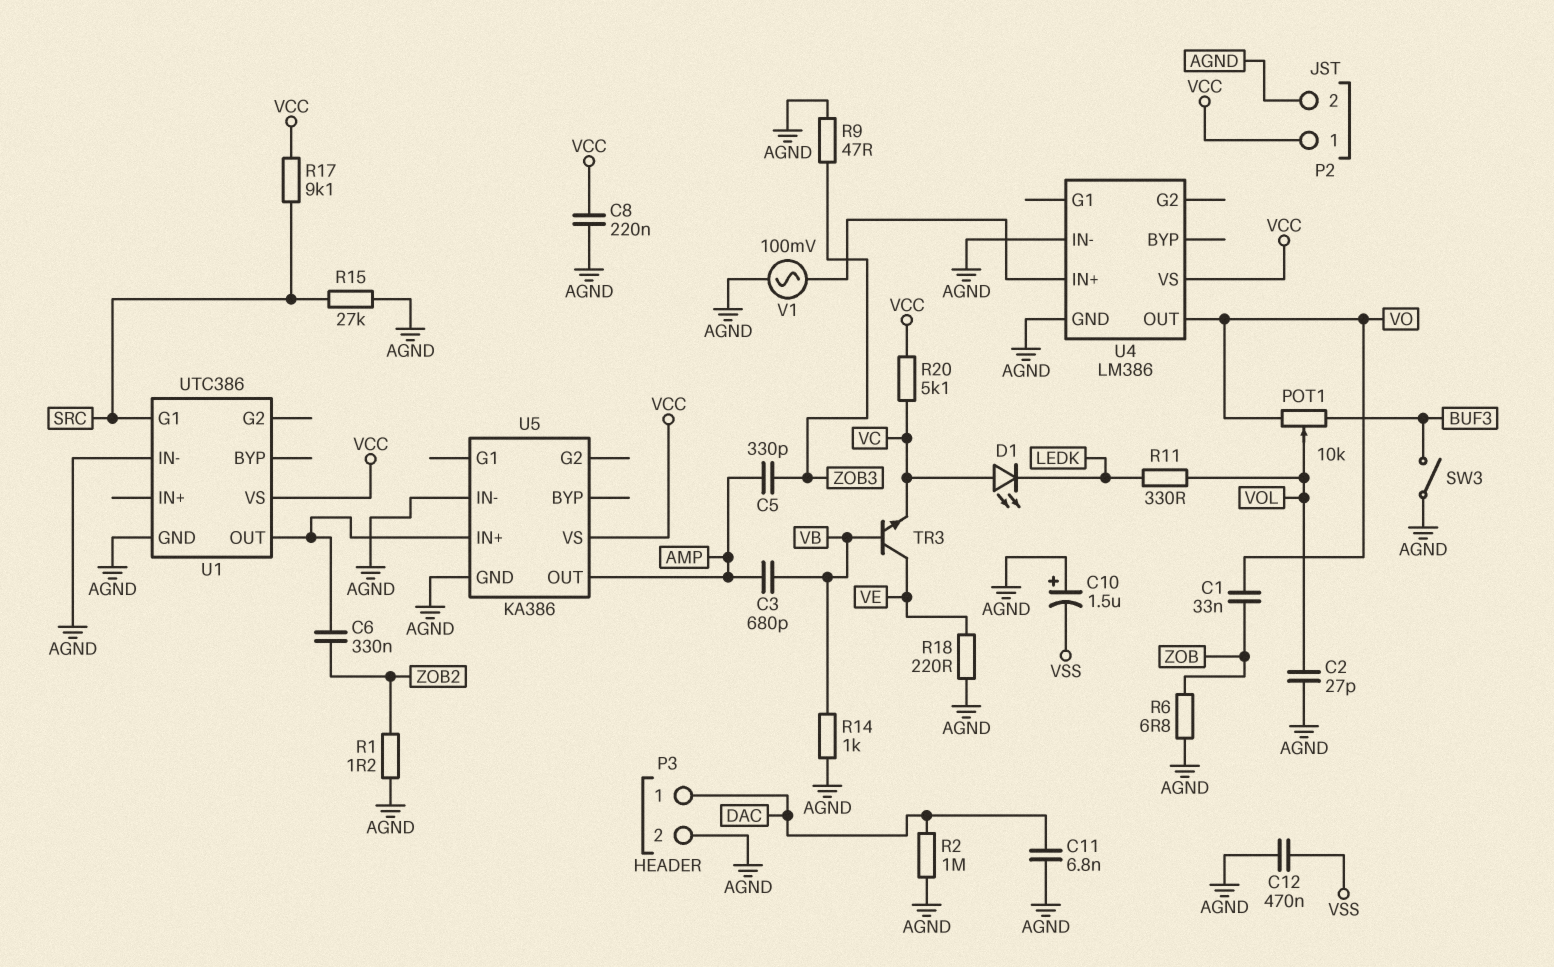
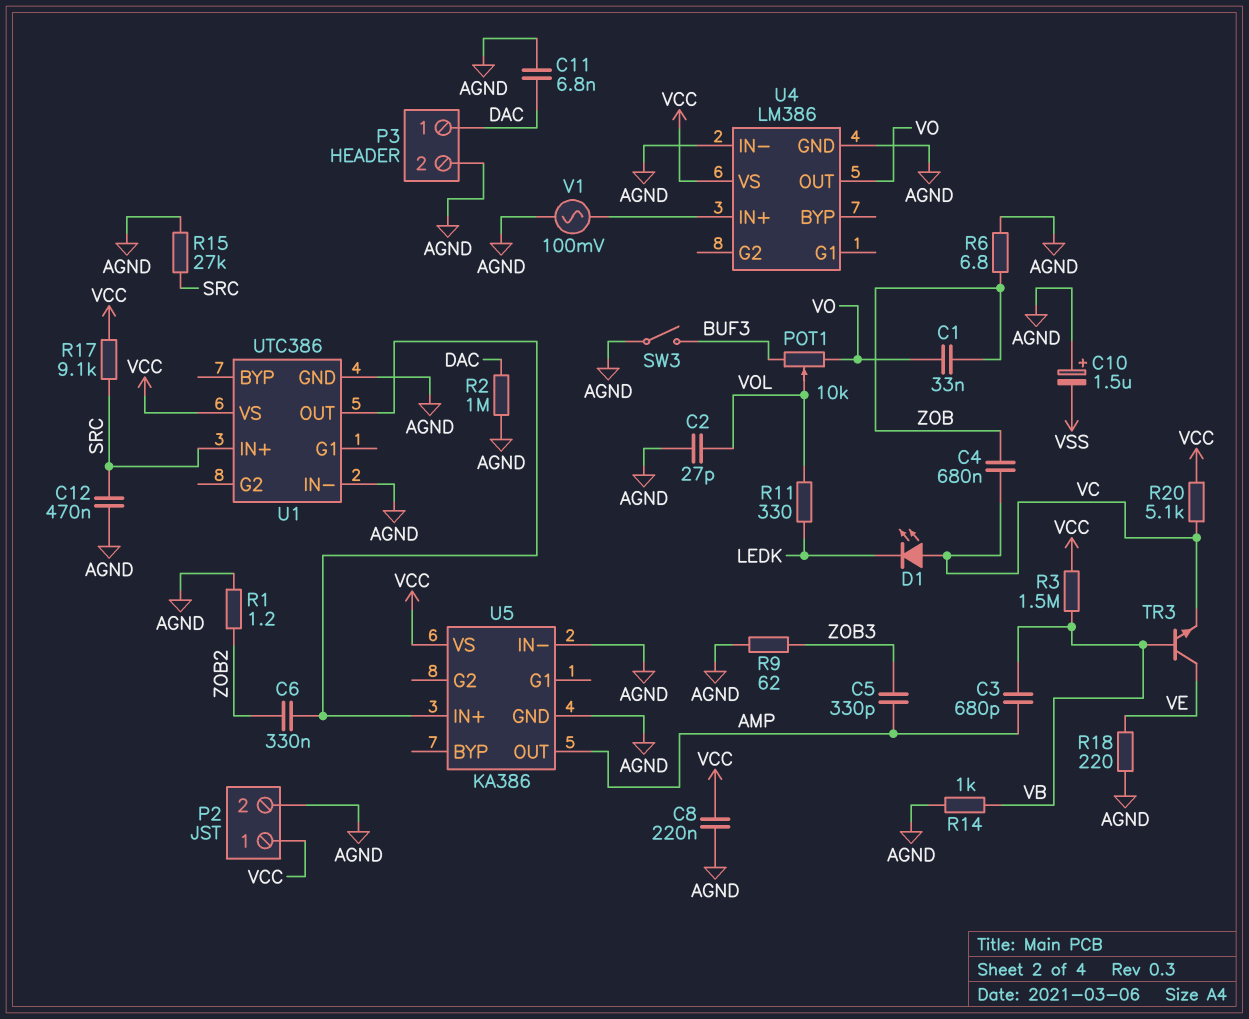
C4: none -> 680nF (VC, ZOB)
C12: 470nF (AGND, VSS) -> 470nF (AGND, SRC)
R3: none -> 1.5M (VB, VCC)
R9: 47 (AGND, ZOB3) -> 62 (AGND, ZOB3)
U1 pin G1: SRC -> none
U1 pin IN+: none -> SRC

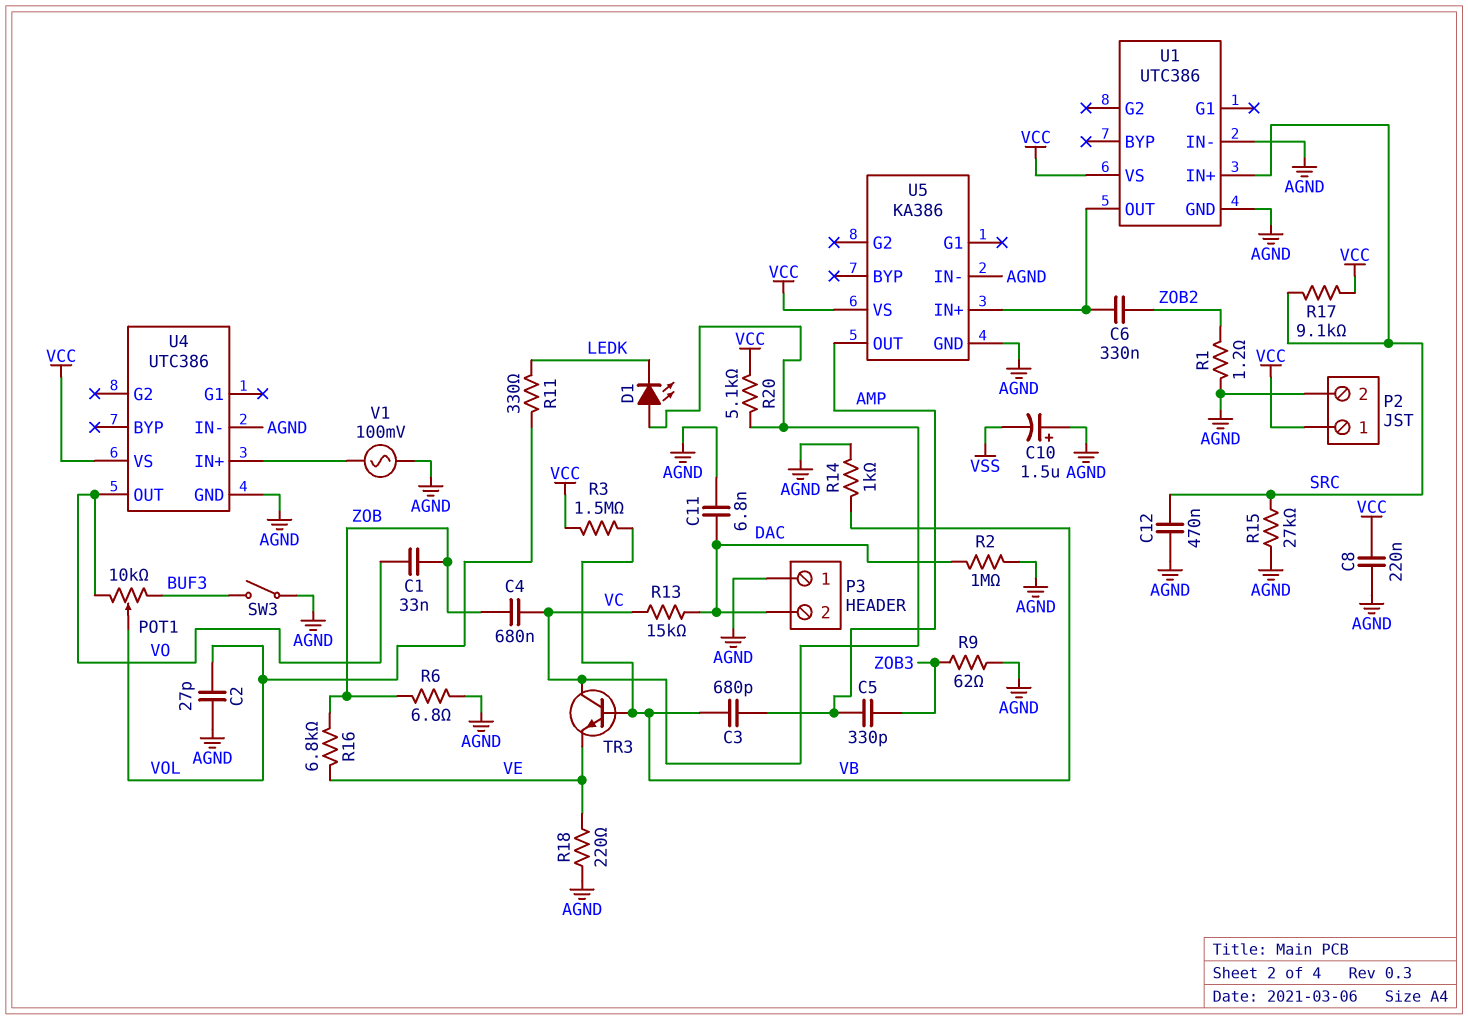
P3 pin 1: DAC -> AGND
P3 pin 2: AGND -> DAC
R13: none -> 15k (DAC, VC)
R16: none -> 6.8k (VE, ZOB)
TR3: NPN (B VB, C VE, E VC) -> NPN (B VB, C VC, E VE)
U4: LM386 -> UTC386

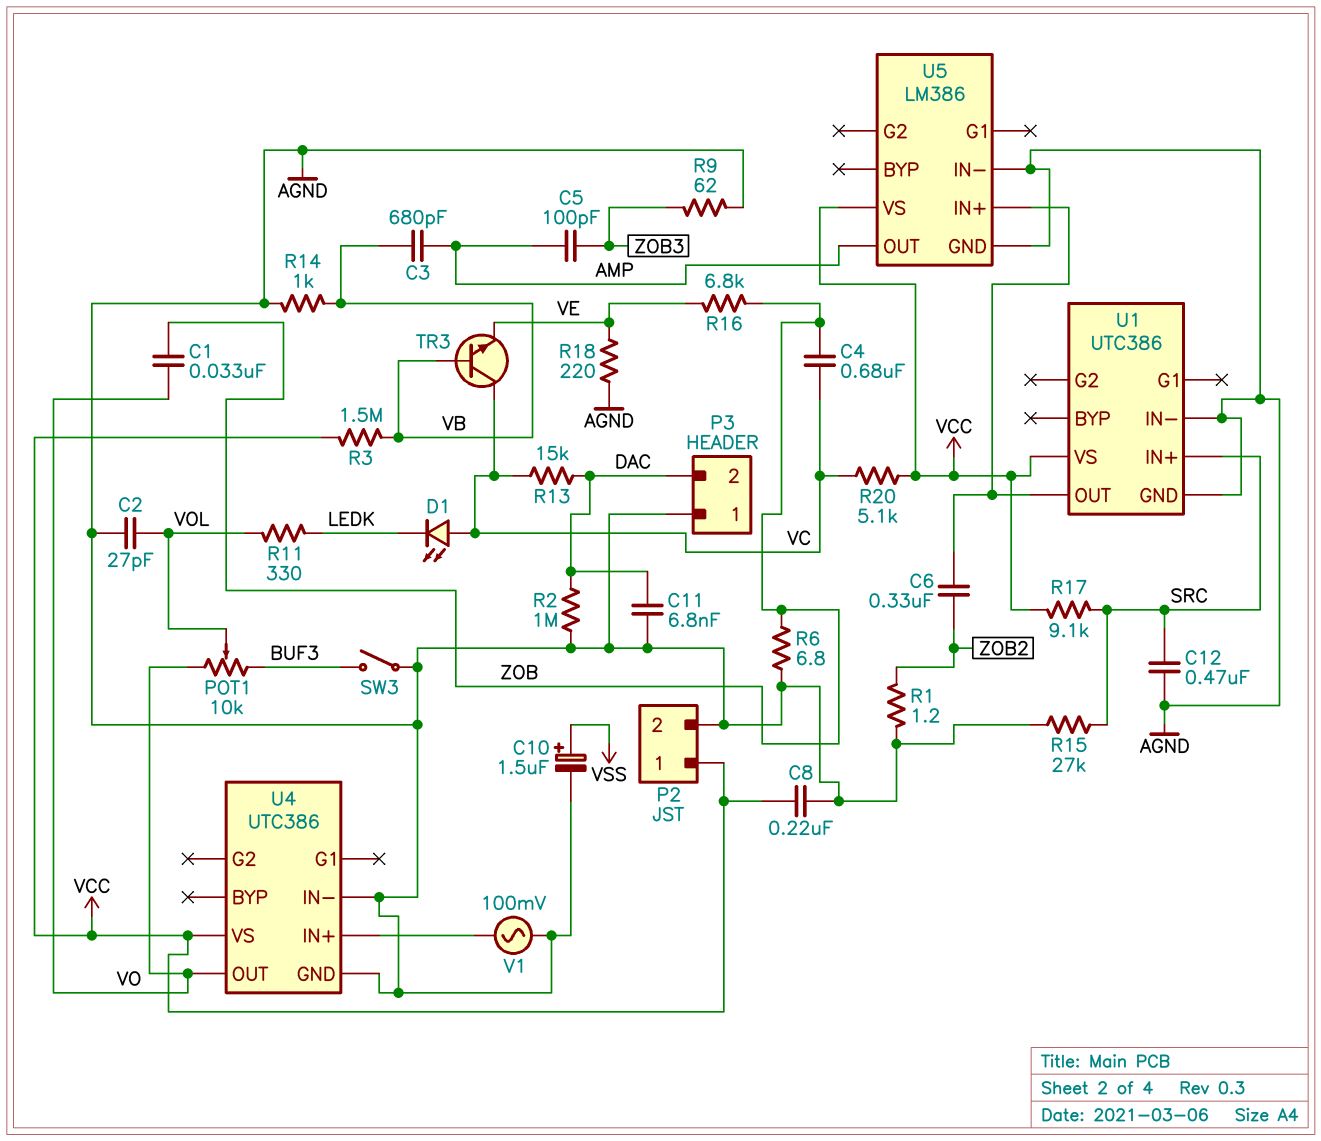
C5: 330pF (AMP, ZOB3) -> 100pF (AMP, ZOB3)
C10: 1.5uF (plus AGND, minus VSS) -> 1.5uF (plus VSS, minus AGND)
U5: KA386 -> LM386

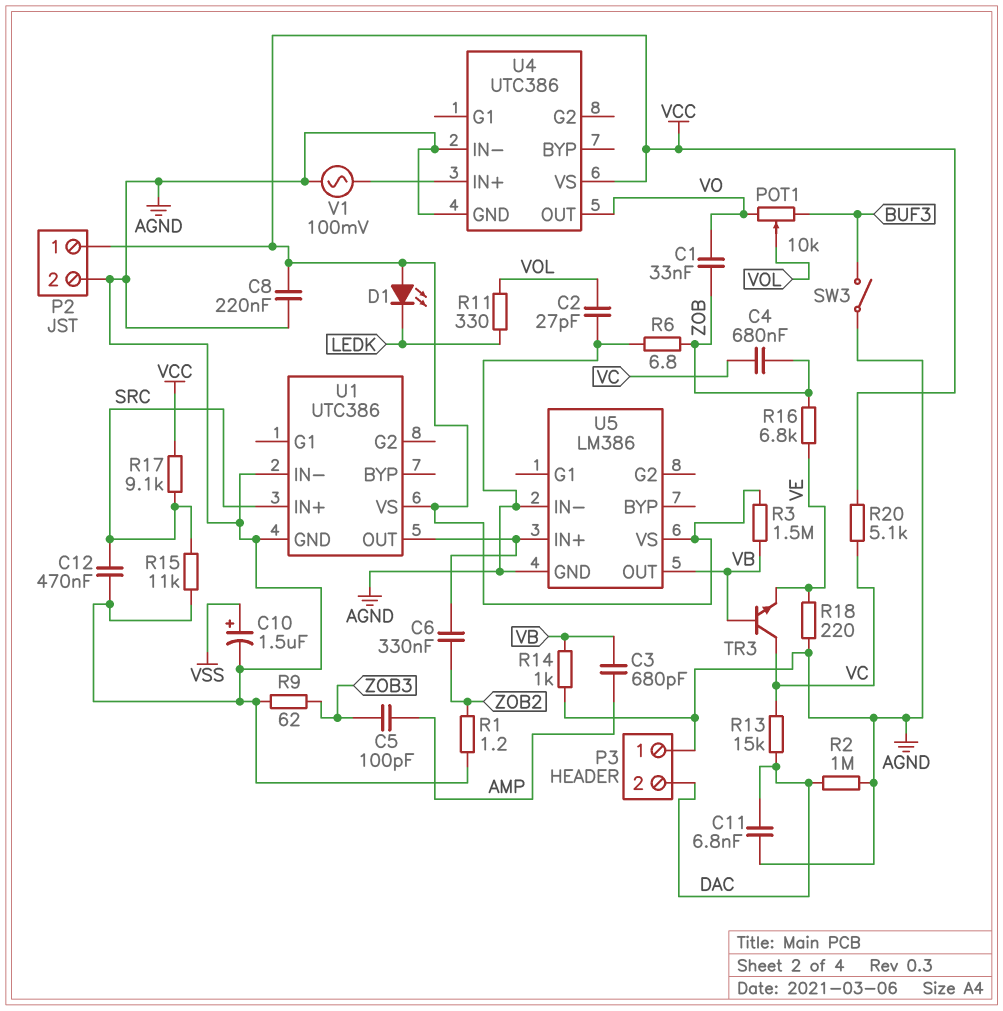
D1: LED (A VC, K LEDK) -> LED (A VCC, K LEDK)
R15: 27k (AGND, SRC) -> 11k (AGND, SRC)
U5 pin OUT: AMP -> VB

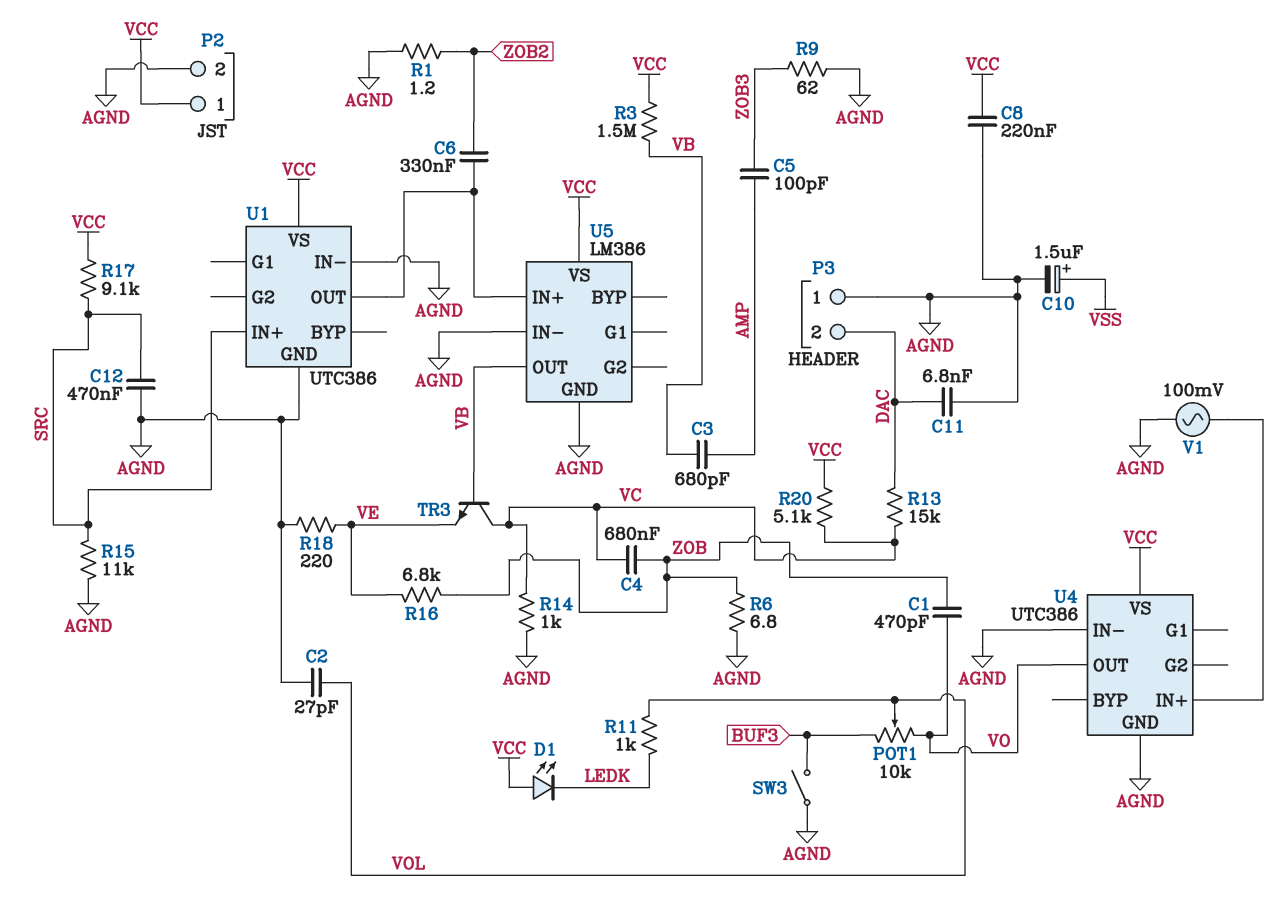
C1: 33nF (VO, ZOB) -> 470pF (VO, ZOB)
R2: 1M (AGND, DAC) -> none
R11: 330 (LEDK, VOL) -> 1k (LEDK, VOL)
R14: 1k (AGND, VB) -> 1k (AGND, VC)

